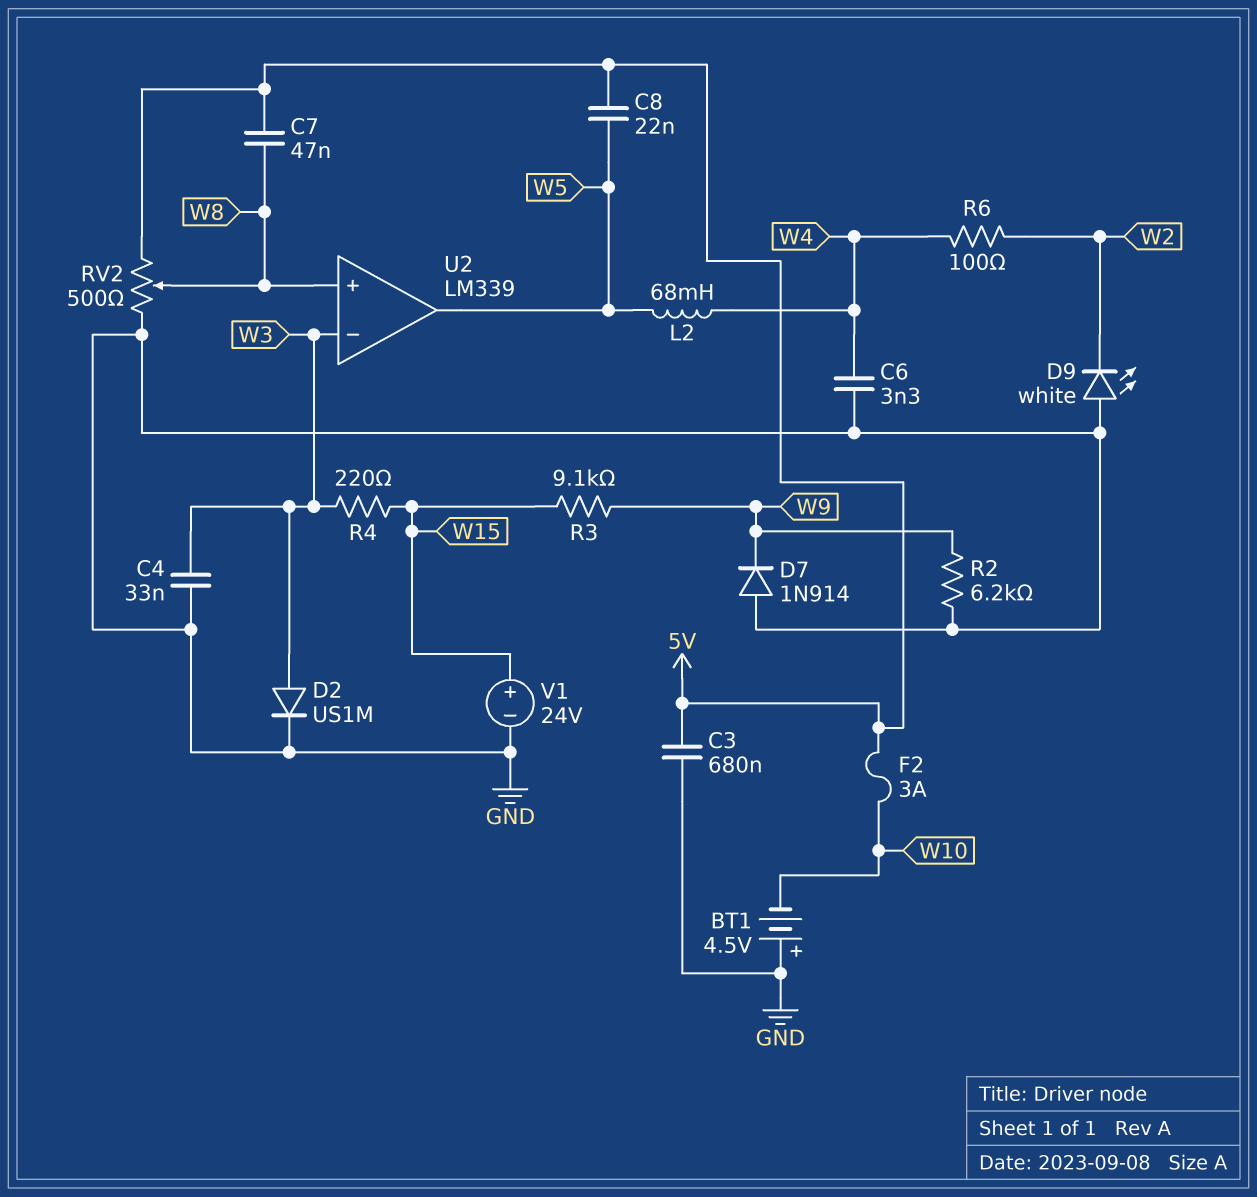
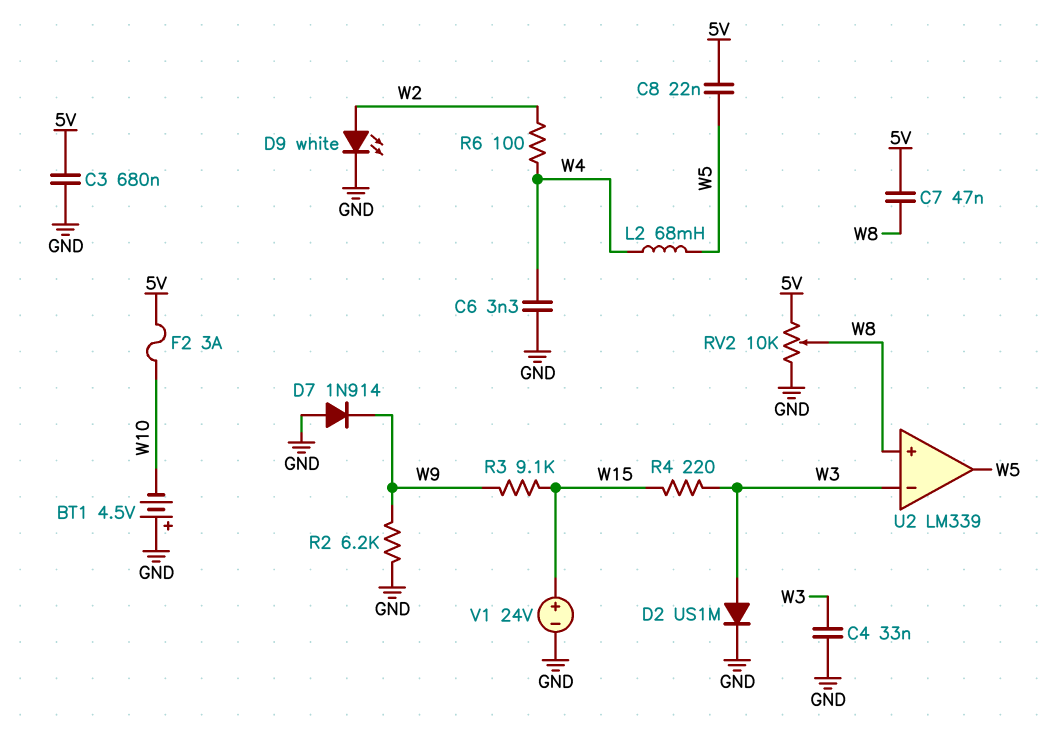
D9: LED white (A GND, K W2) -> LED white (A W2, K GND)
RV2: 500 (5V, GND, wiper W8) -> 10k (5V, GND, wiper W8)

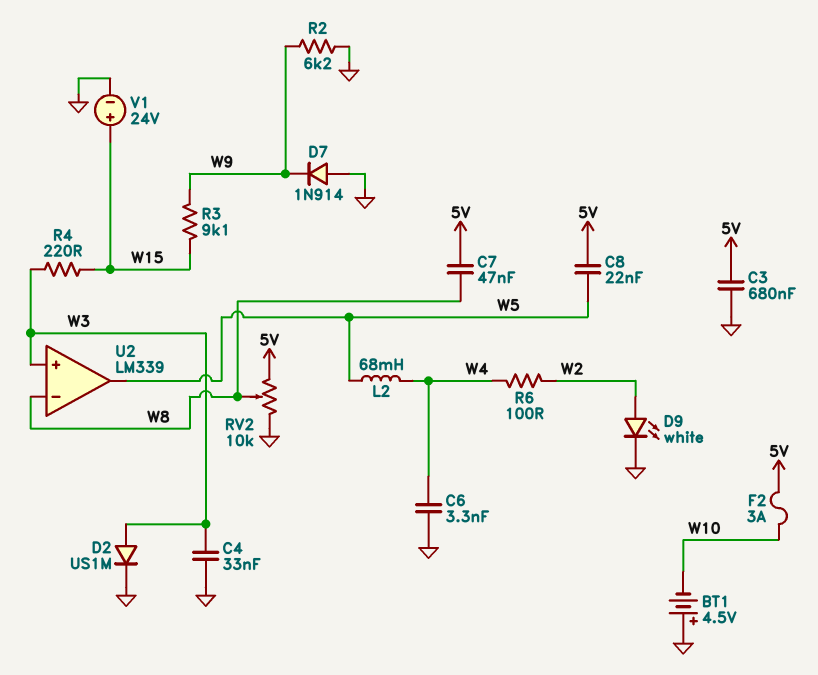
U2 pin in+: W8 -> W3
U2 pin in-: W3 -> W8

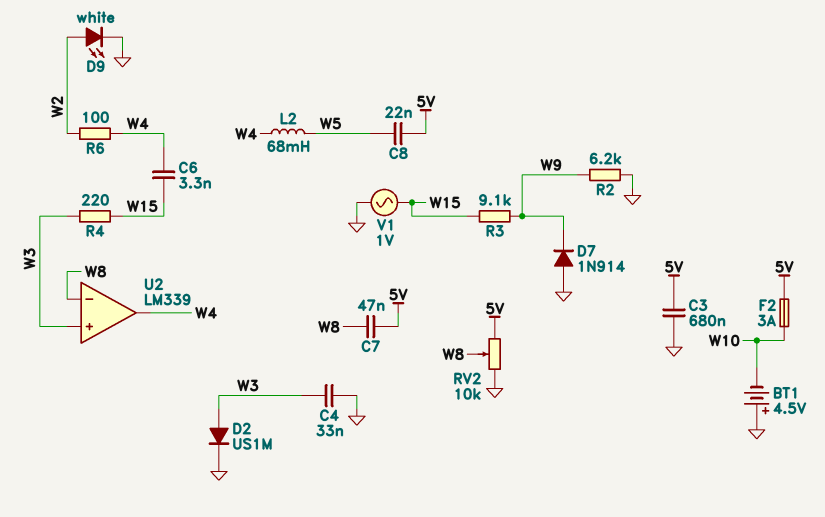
C6: 3.3nF (GND, W4) -> 3.3nF (W4, W15)
U2 pin out: W5 -> W4
V1: 24V (plus W15, minus GND) -> AC 1V (GND, W15)

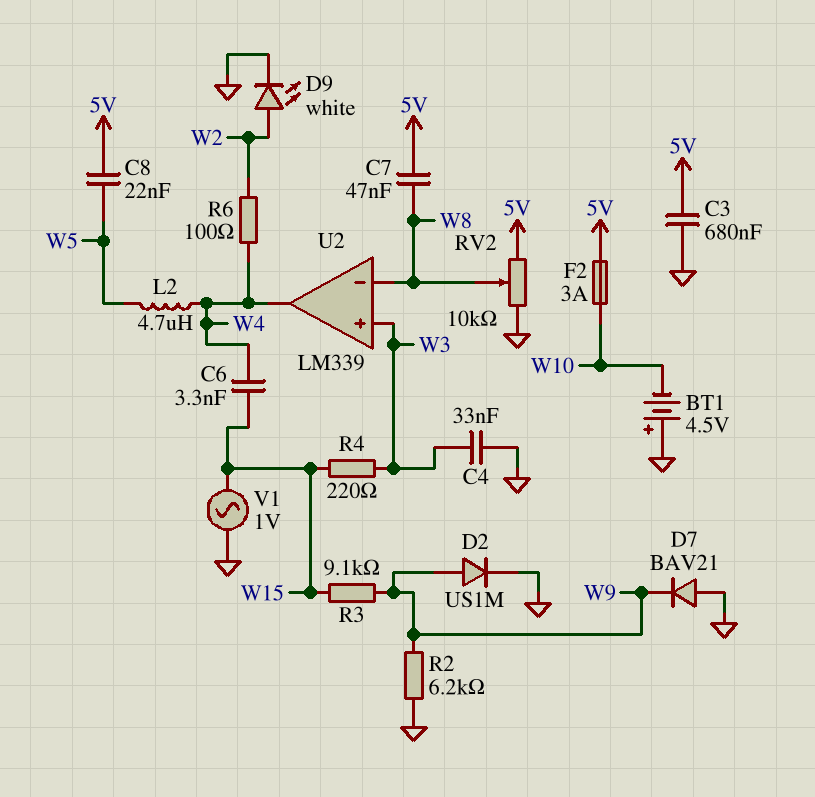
D2: diode US1M (A W3, K GND) -> diode US1M (A W9, K GND)
D7: diode 1N914 (A GND, K W9) -> diode BAV21 (A GND, K W9)
L2: 68mH (W4, W5) -> 4.7uH (W4, W5)

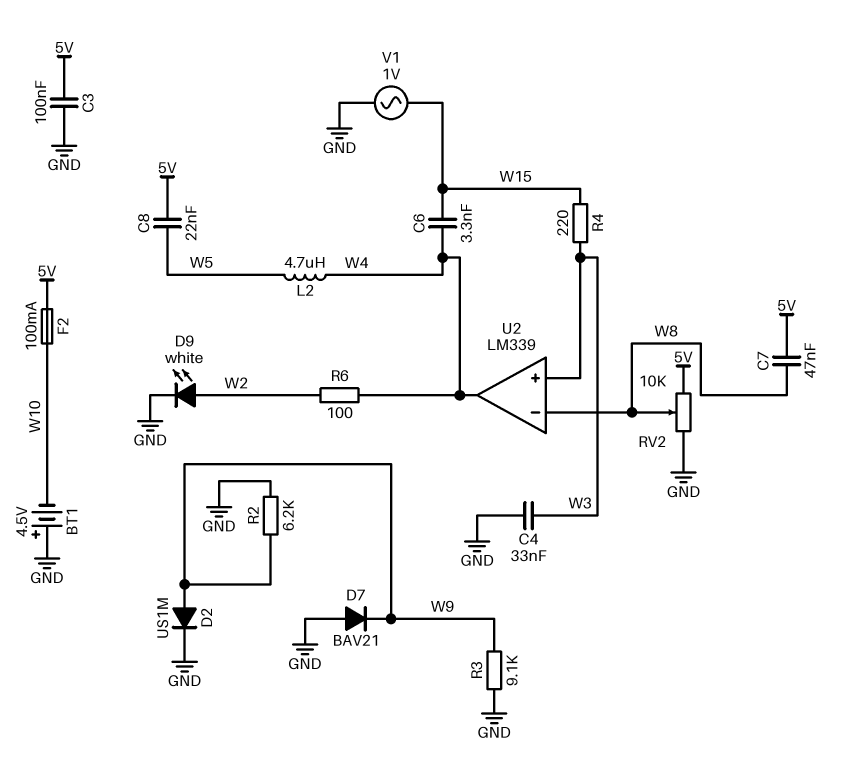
C3: 680nF (5V, GND) -> 100nF (5V, GND)
F2: 3A (5V, W10) -> 100mA (5V, W10)
R3: 9.1k (W9, W15) -> 9.1k (GND, W9)

